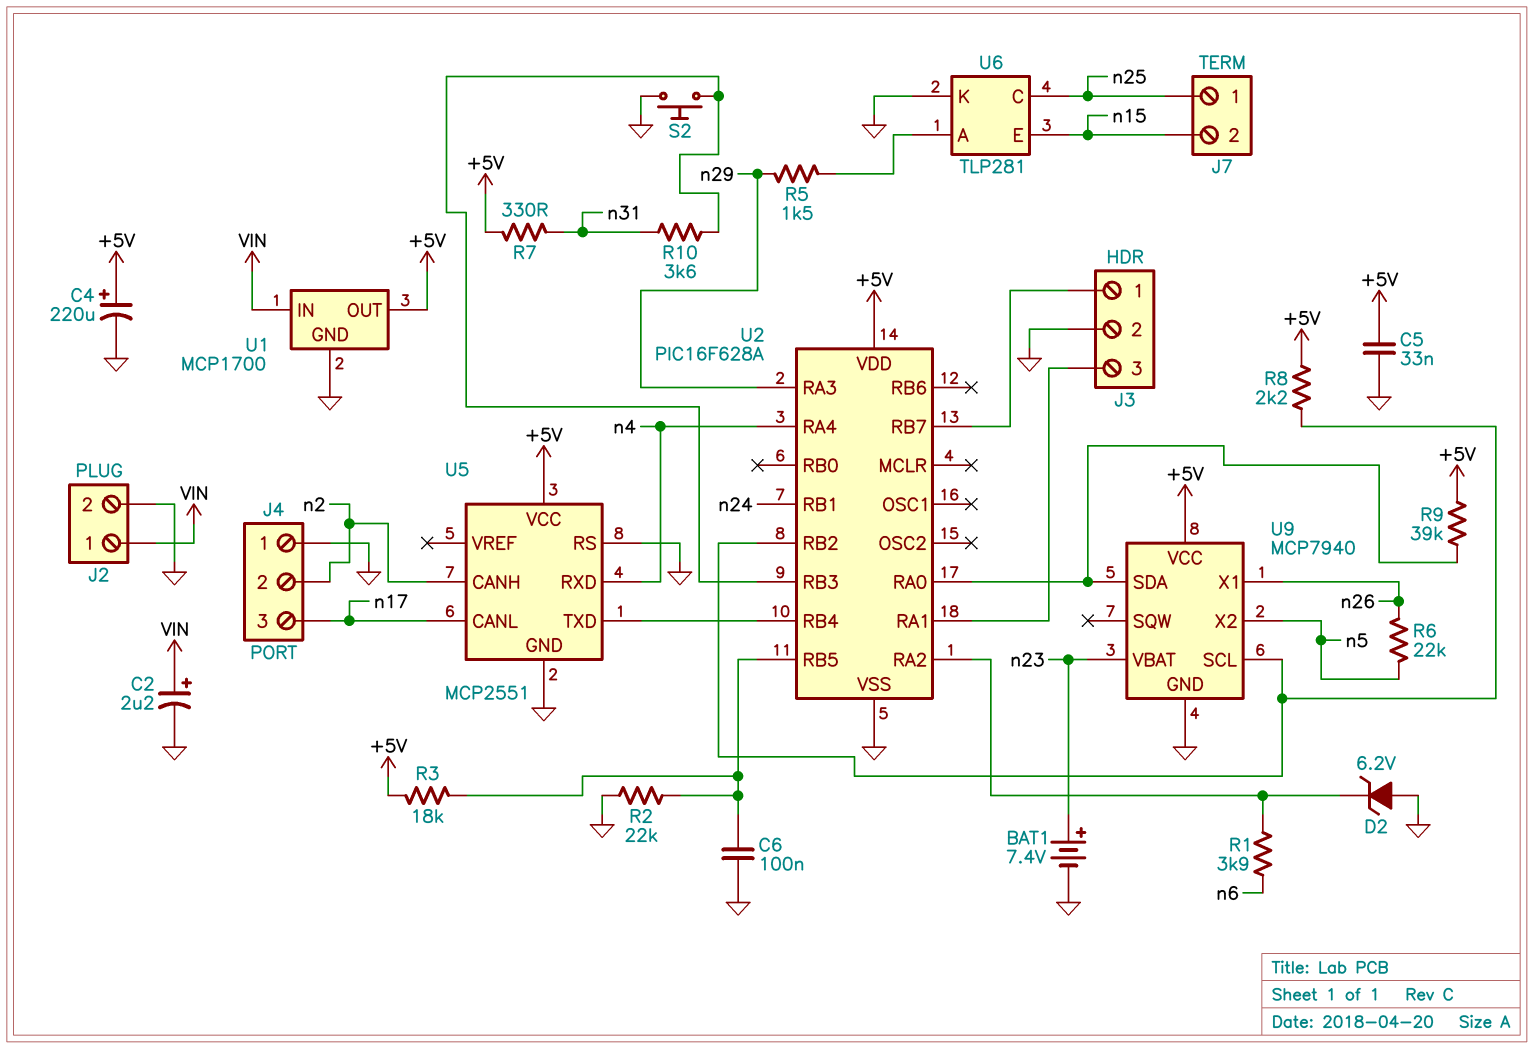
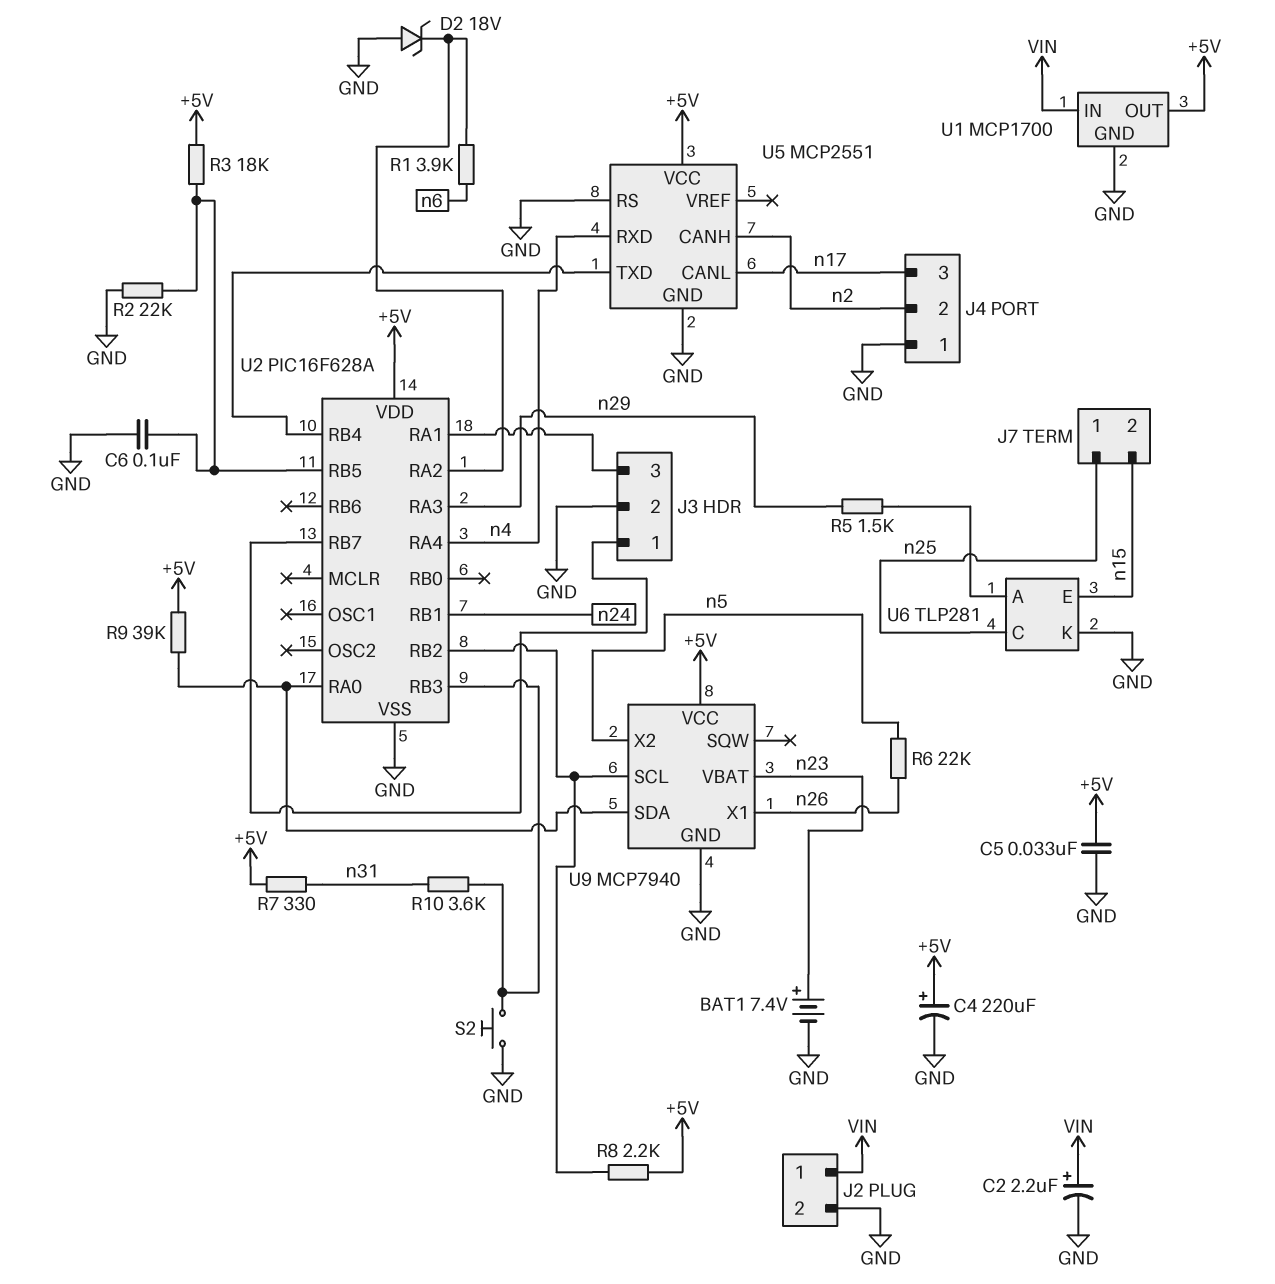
D2: zener 6.2V (A GND, K U2/RA2) -> zener 18V (A GND, K U2/RA2)

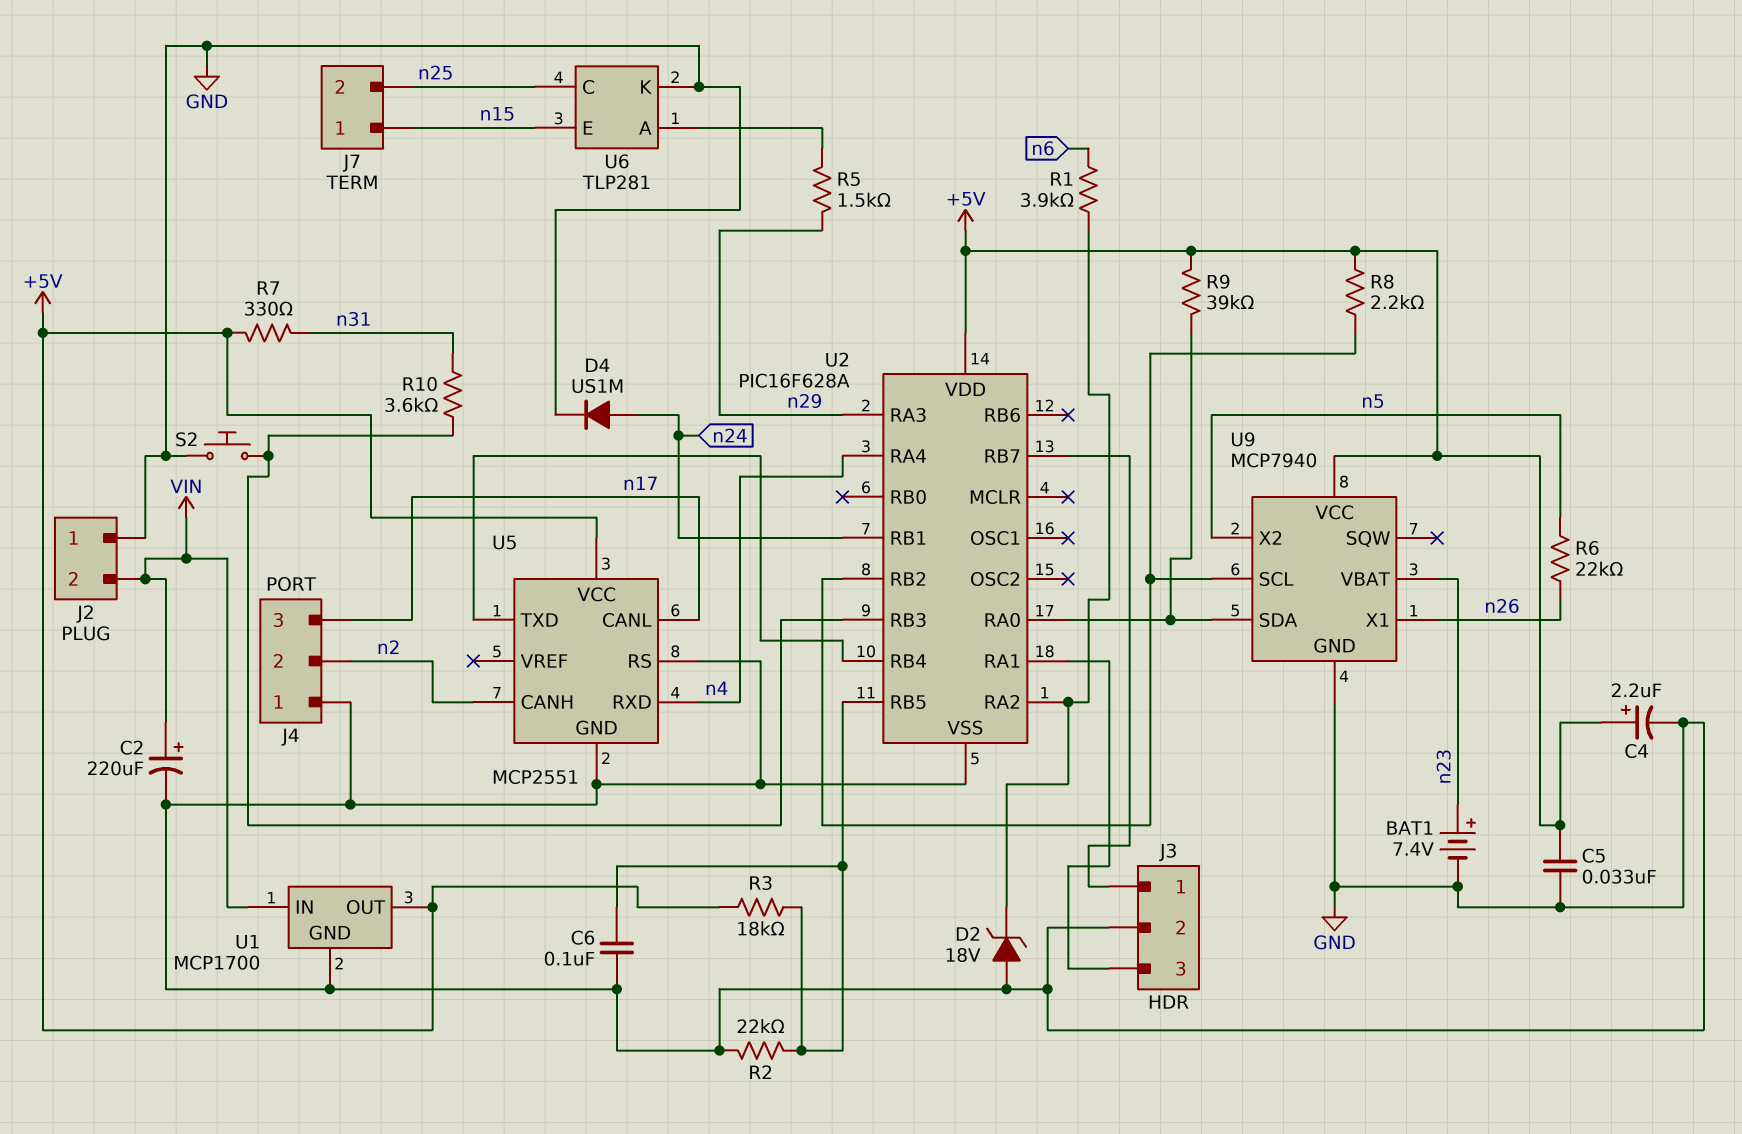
C2: 2.2uF (plus VIN, minus GND) -> 220uF (plus VIN, minus GND)
C4: 220uF (plus +5V, minus GND) -> 2.2uF (plus +5V, minus GND)
D4: none -> diode US1M (A n24, K GND)
J2 pin 1: VIN -> GND
J2 pin 2: GND -> VIN
J7 pin 1: n25 -> n15
J7 pin 2: n15 -> n25

